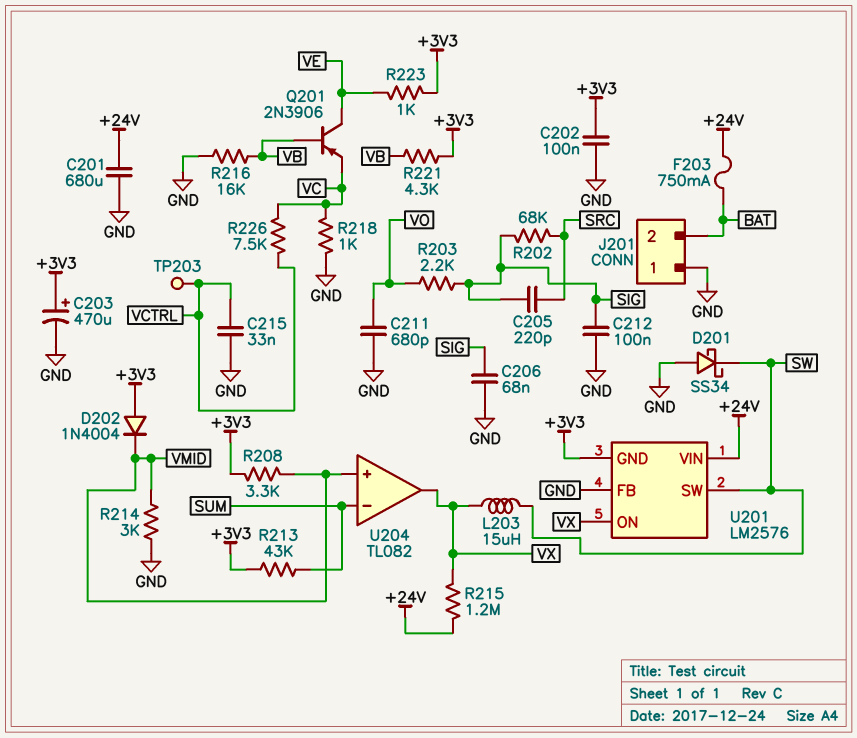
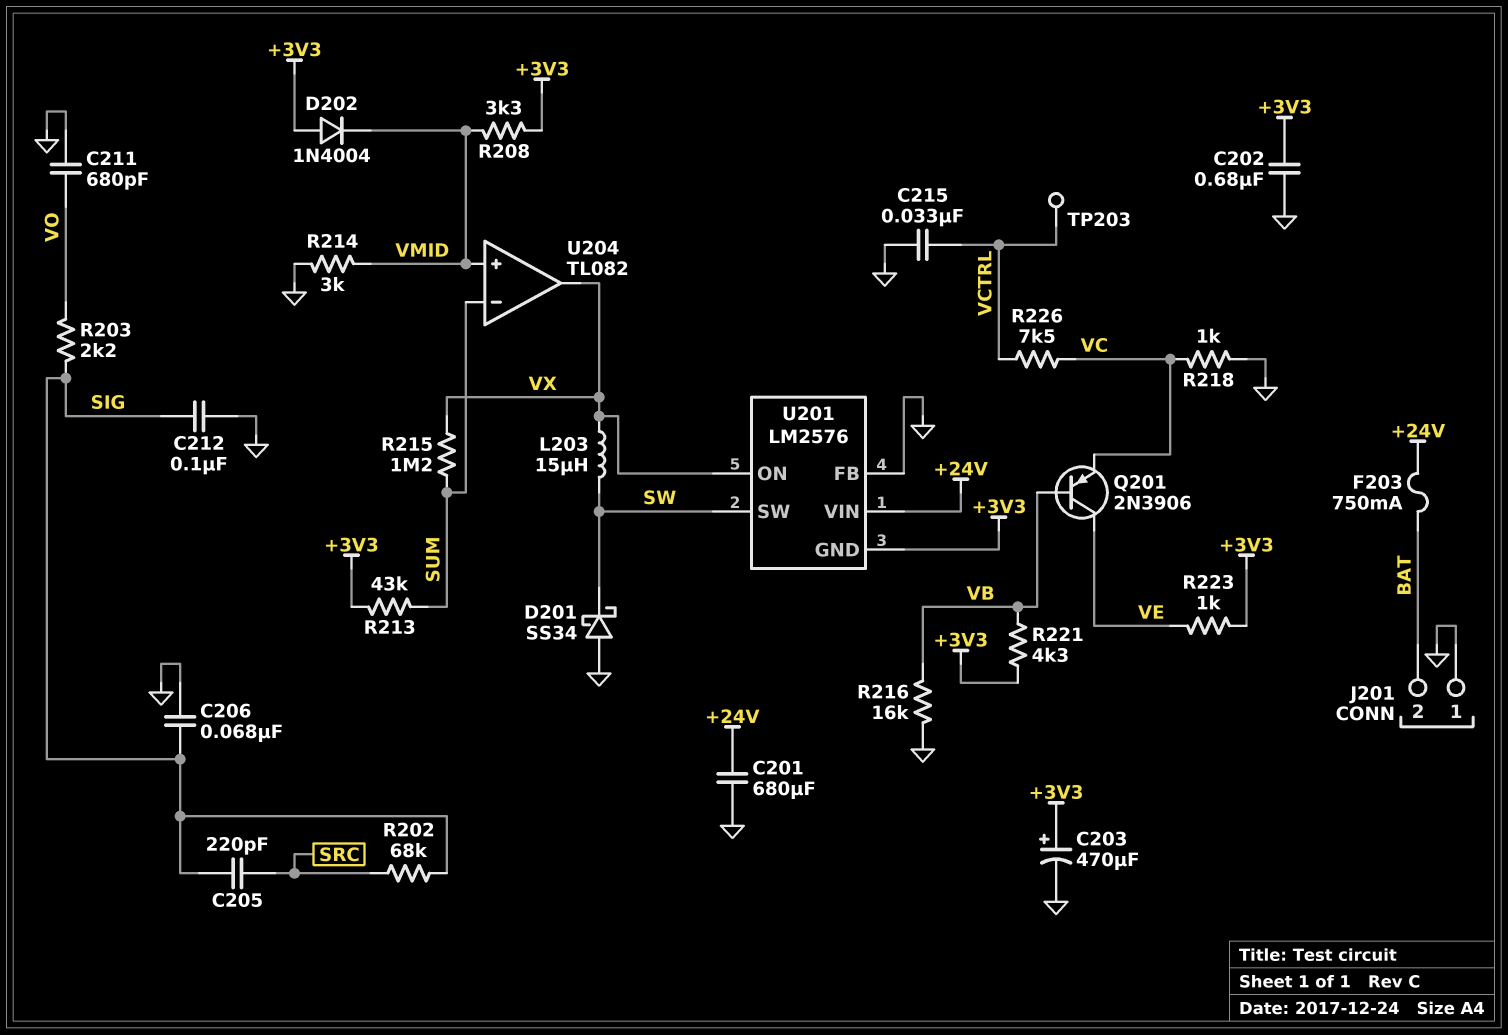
C202: 100nF (+3V3, GND) -> 680nF (+3V3, GND)
R215: 1.2M (+24V, VX) -> 1.2M (SUM, VX)

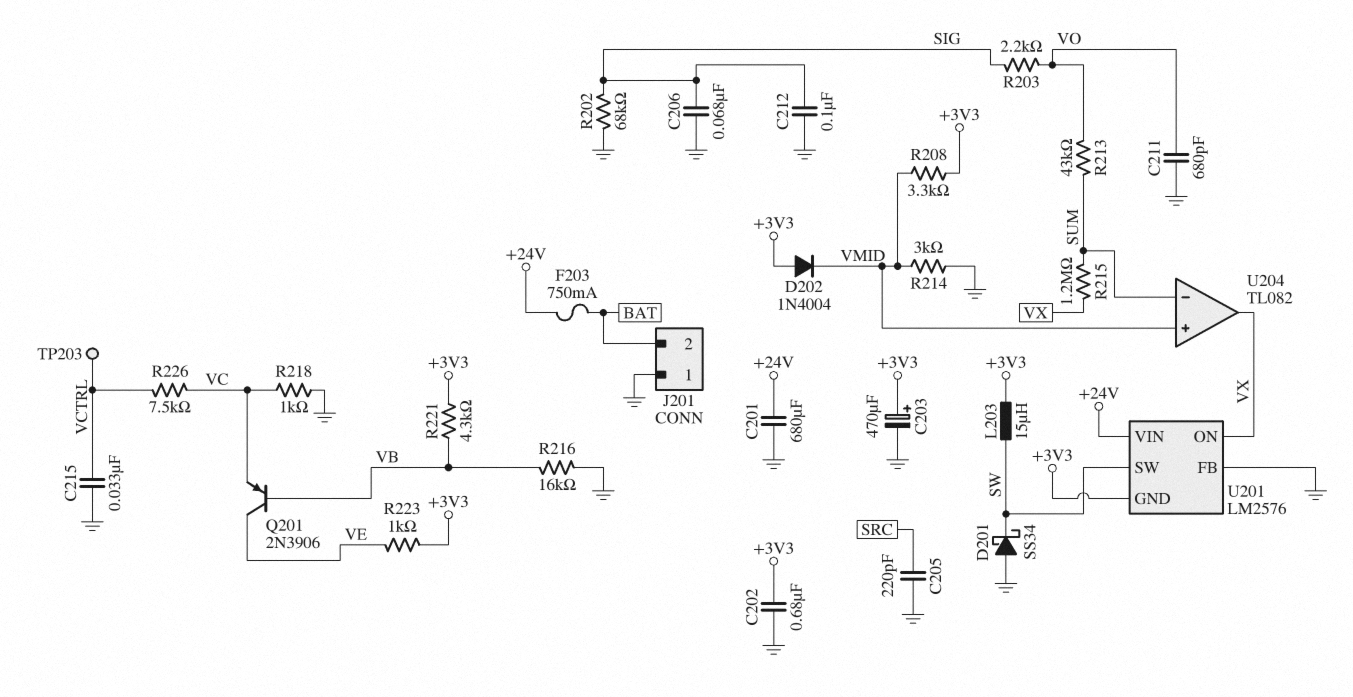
C205: 220pF (SIG, SRC) -> 220pF (GND, SRC)
L203: 15uH (SW, VX) -> 15uH (+3V3, SW)
R202: 68k (SIG, SRC) -> 68k (GND, SIG)
R213: 43k (+3V3, SUM) -> 43k (SUM, VO)

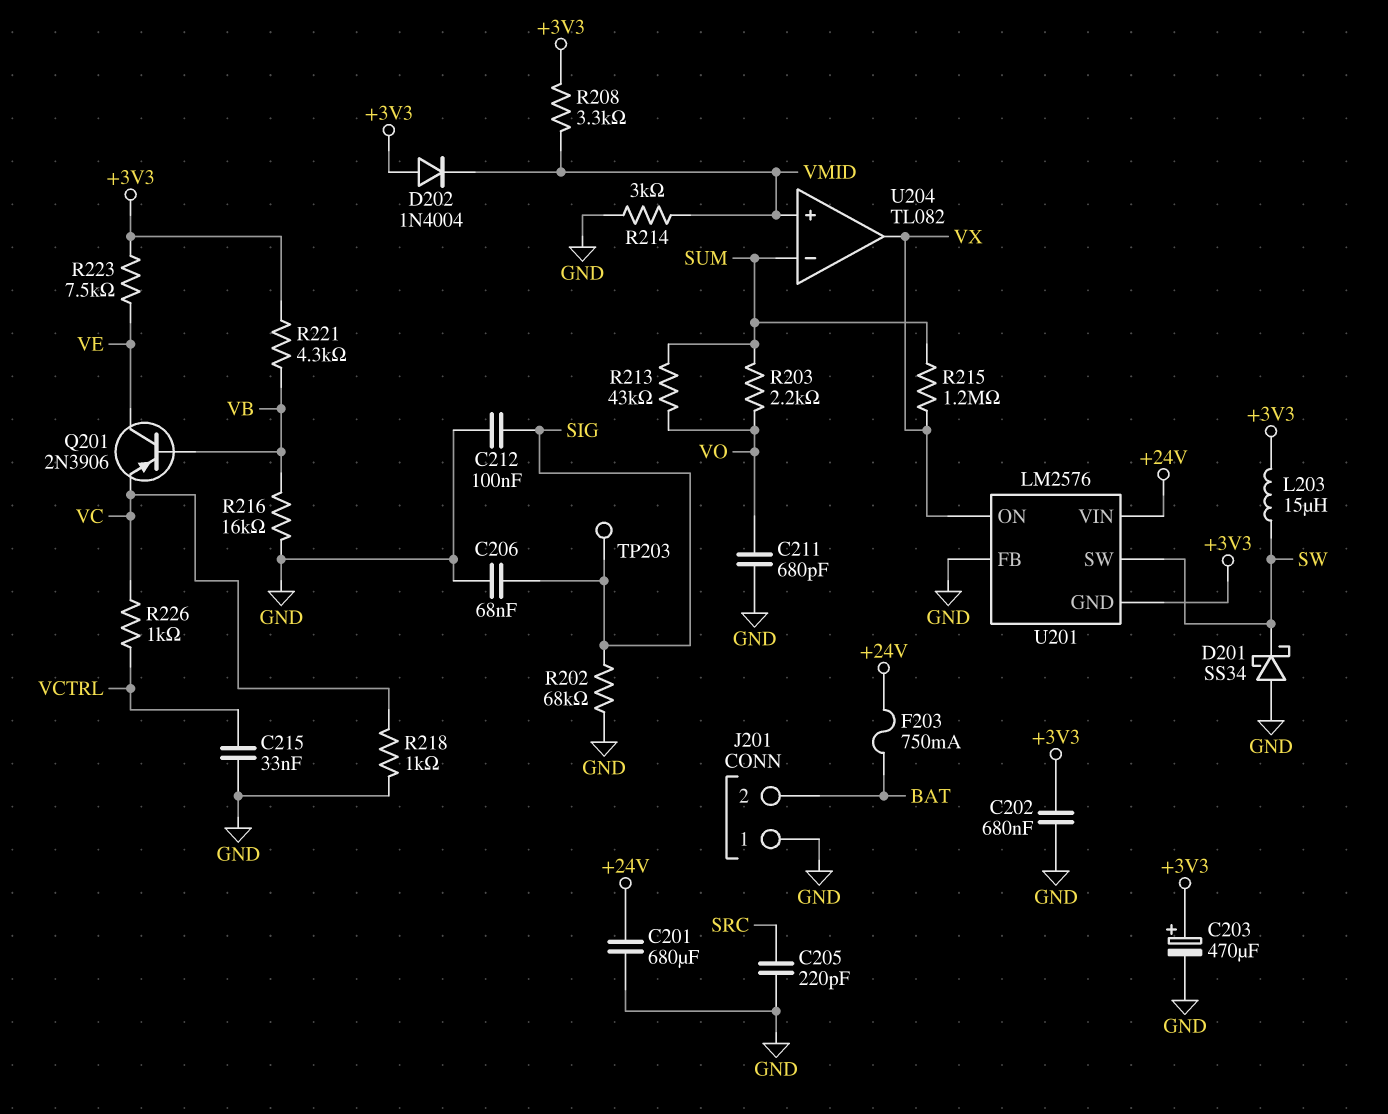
R203: 2.2k (SIG, VO) -> 2.2k (SUM, VO)
R223: 1k (+3V3, VE) -> 7.5k (+3V3, VE)
R226: 7.5k (VC, VCTRL) -> 1k (VC, VCTRL)
TP203: test point (VCTRL) -> test point (SIG)

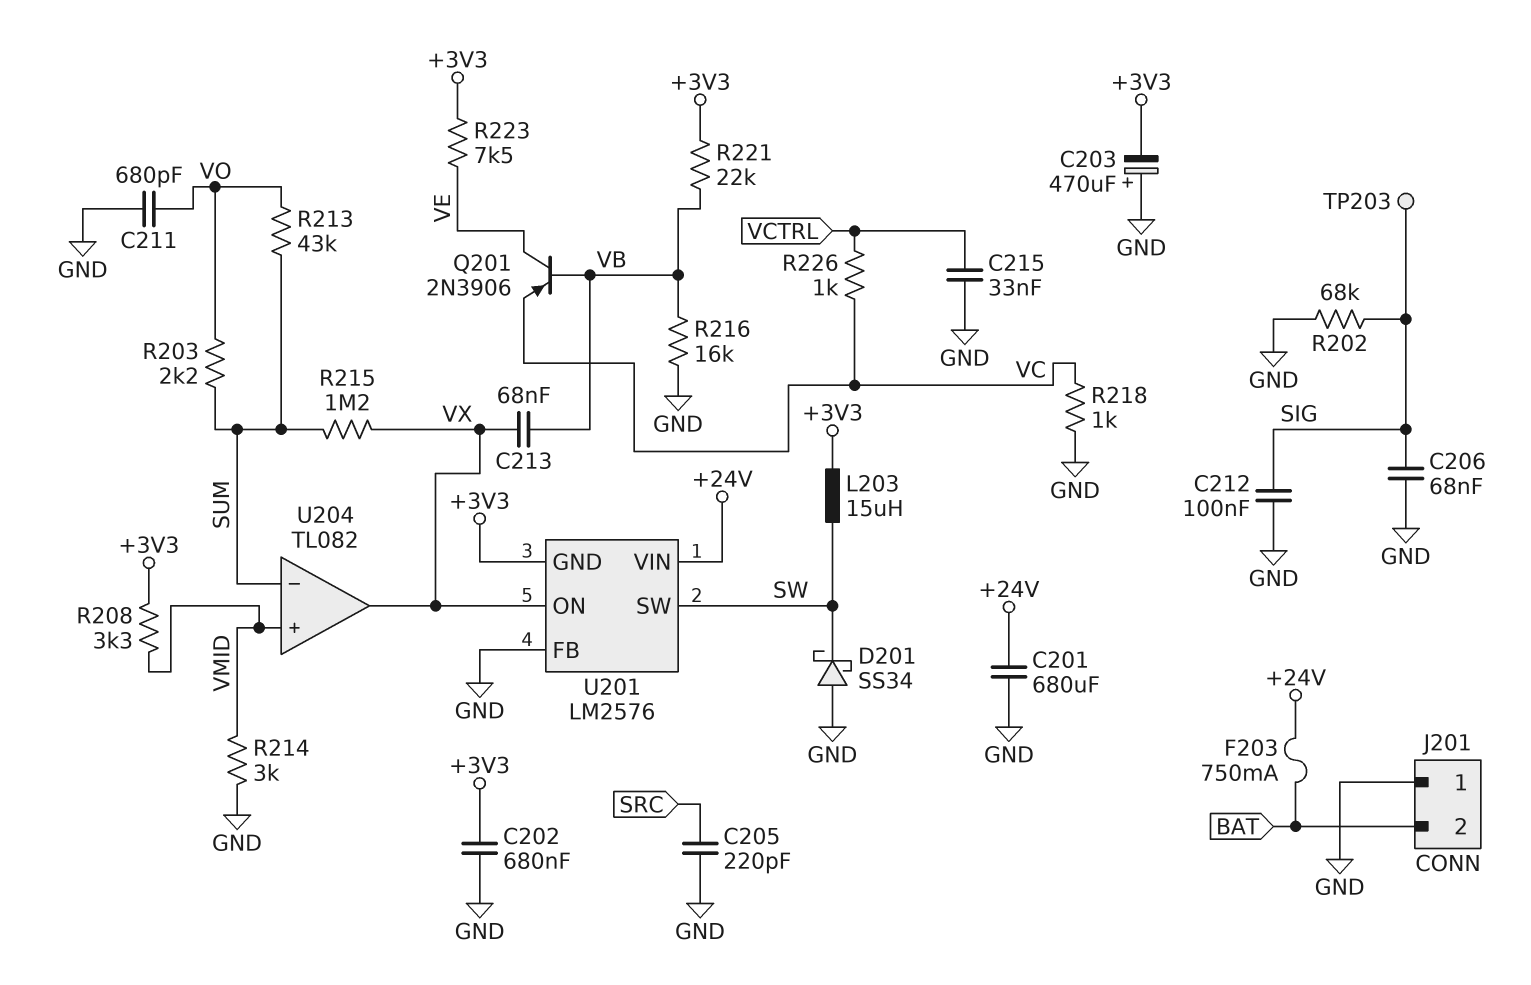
C203: 470uF (plus +3V3, minus GND) -> 470uF (plus GND, minus +3V3)
C213: none -> 68nF (VB, VX)
D202: diode 1N4004 (A +3V3, K VMID) -> none
R221: 4.3k (+3V3, VB) -> 22k (+3V3, VB)

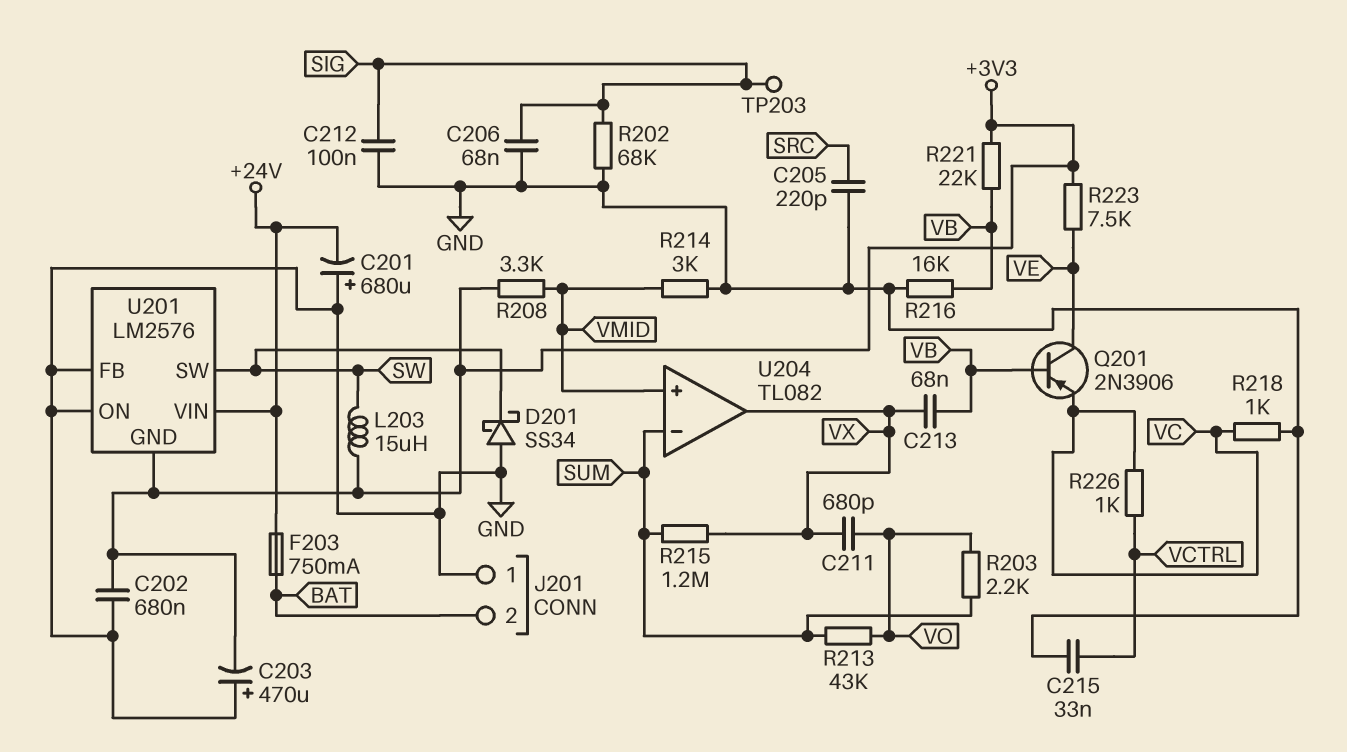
C201: 680uF (+24V, GND) -> 680uF (plus GND, minus +24V)
C211: 680pF (GND, VO) -> 680pF (VO, VX)
U201 pin ON: VX -> GND

